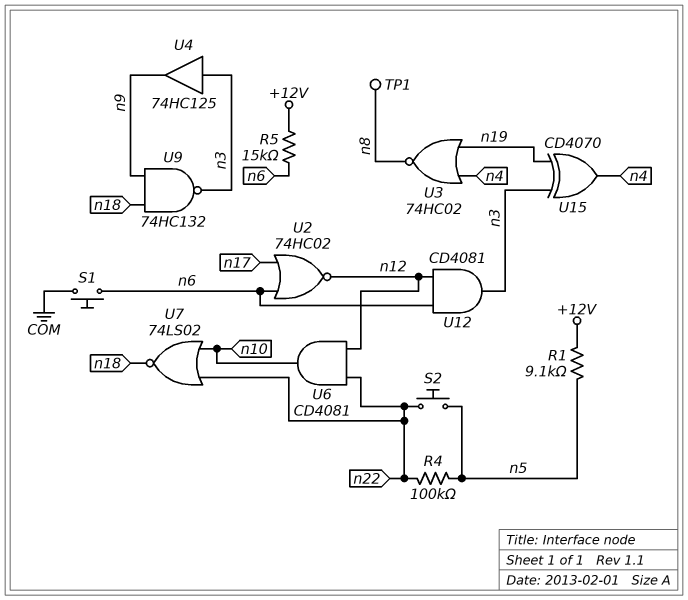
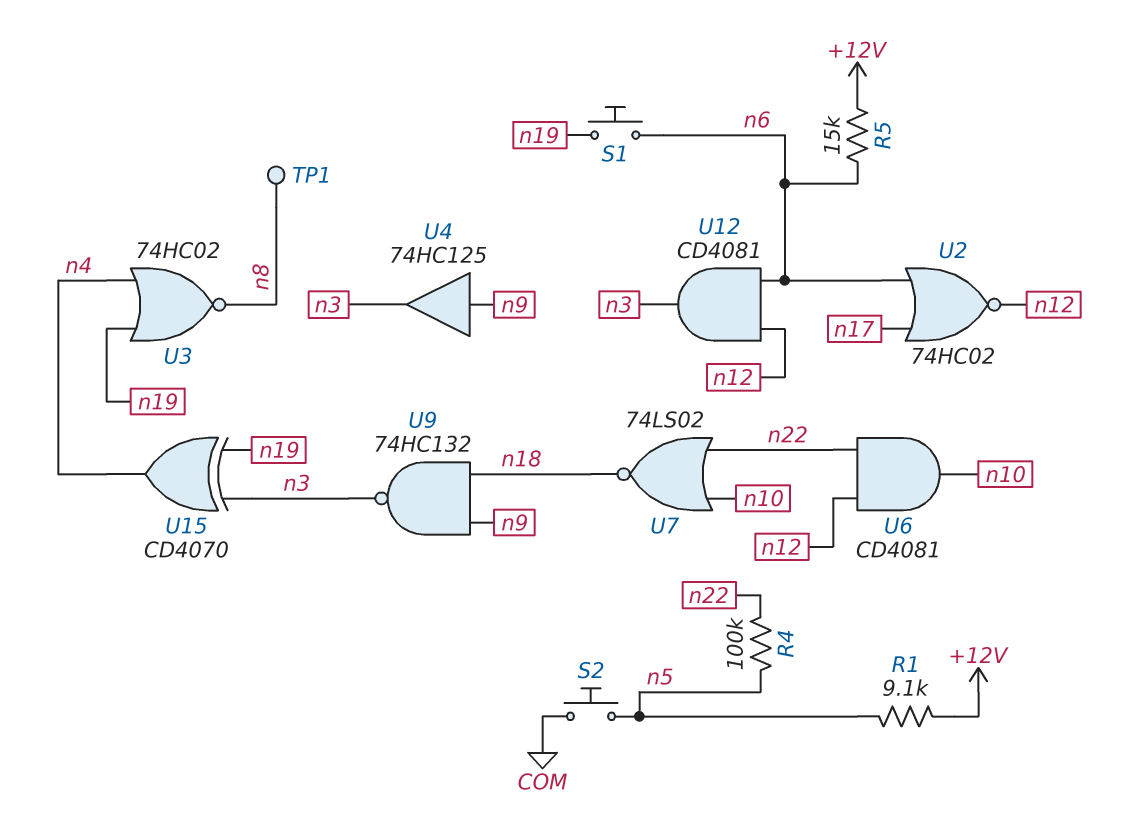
S1: button (COM, n6) -> button (n6, n19)
S2: button (n5, n22) -> button (COM, n5)
U4: buffer 74HC125 (in n3, out n9) -> buffer 74HC125 (in n9, out n3)

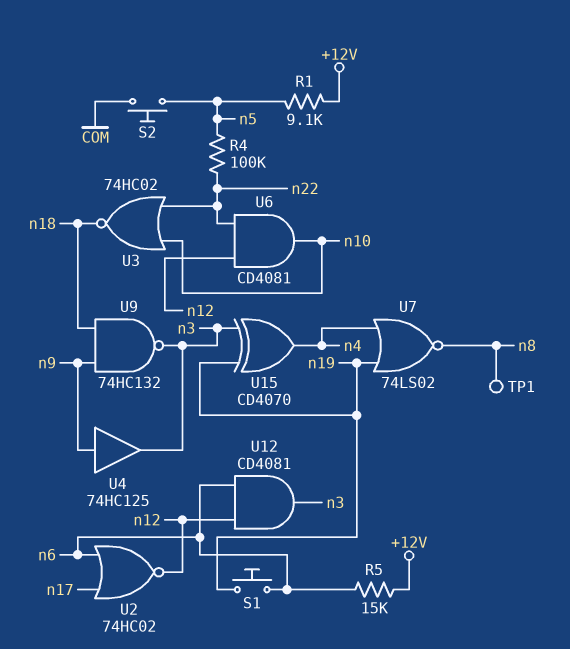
U3: NOR 74HC02 (in n4, in n19, out n8) -> NOR 74HC02 (in n10, in n22, out n18)
U7: NOR 74LS02 (in n10, in n22, out n18) -> NOR 74LS02 (in n4, in n19, out n8)

